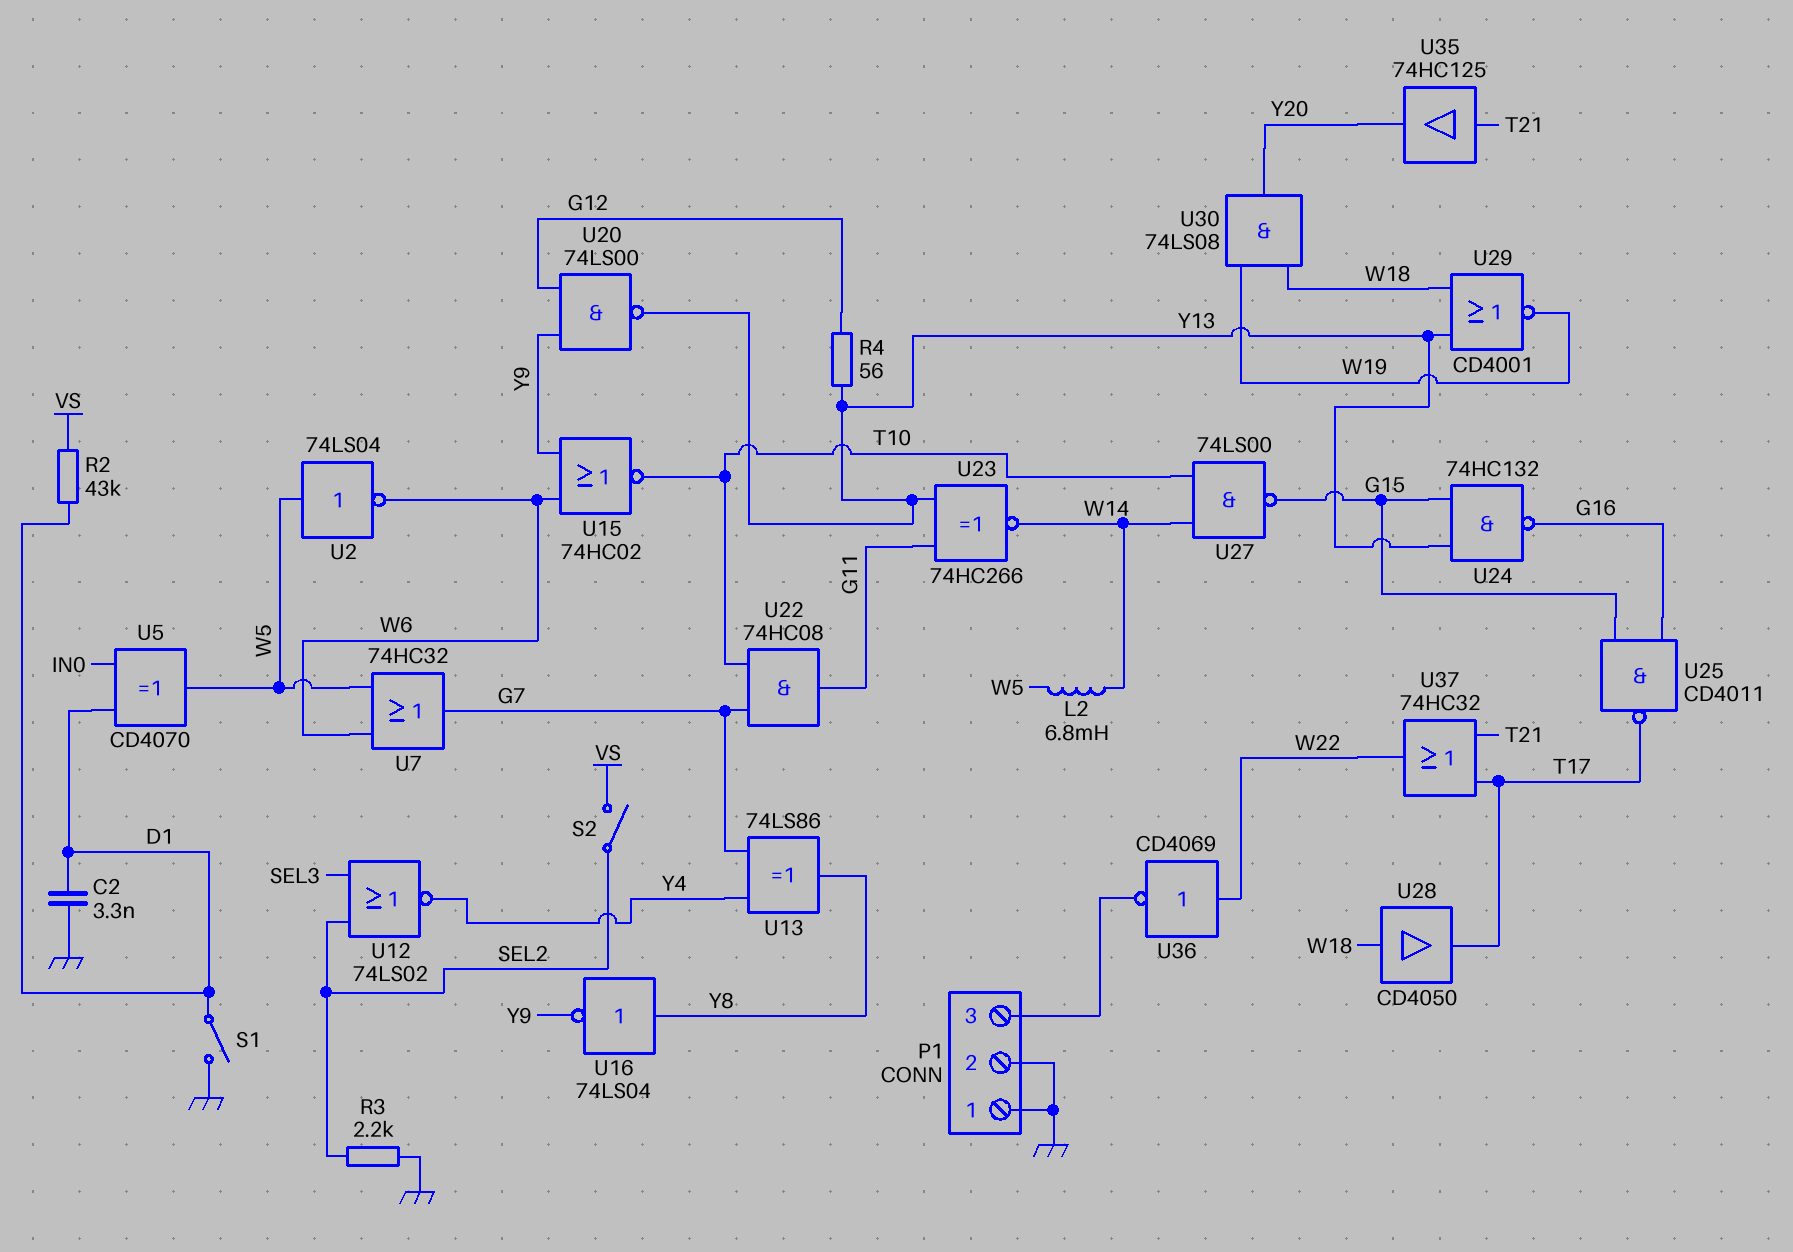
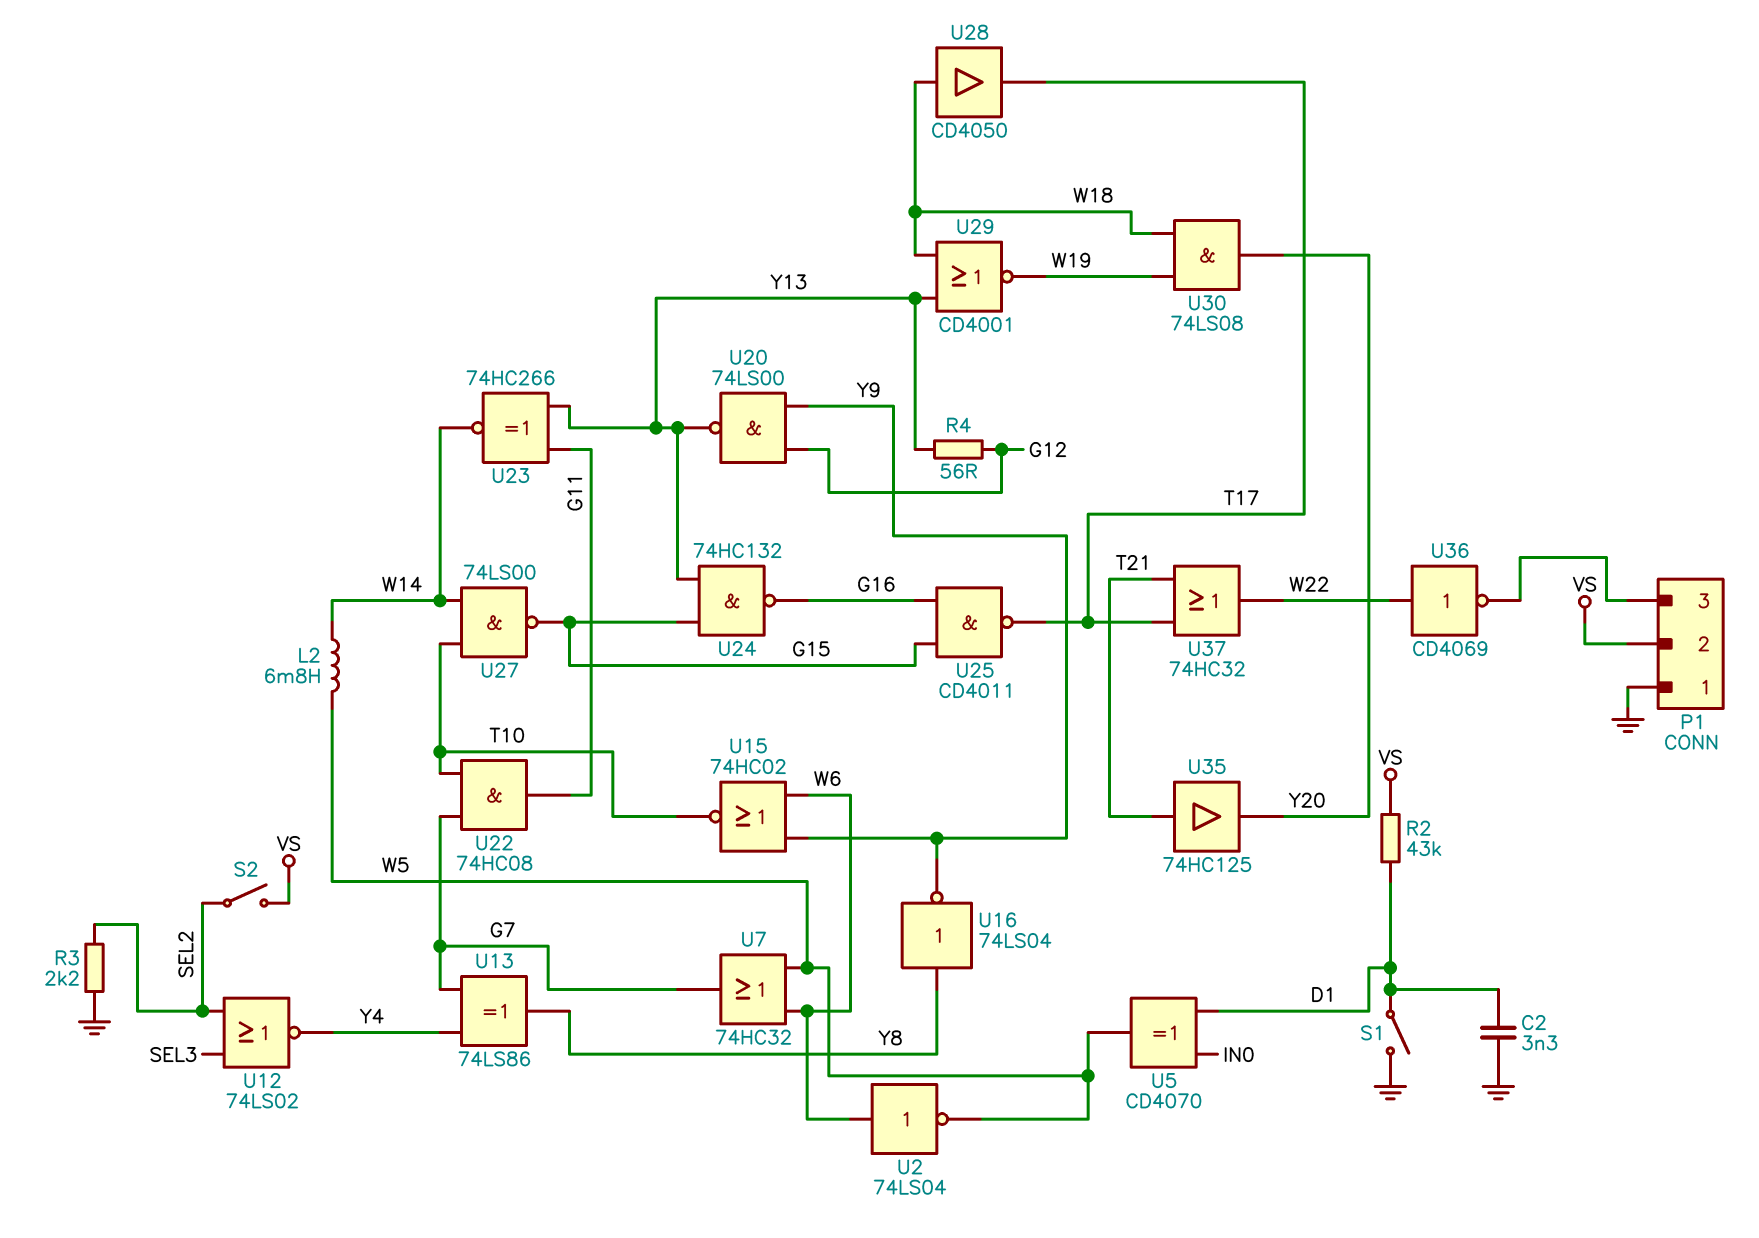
P1 pin 2: GND -> VS
U2: NOT 74LS04 (in W5, out W6) -> NOT 74LS04 (in W6, out W5)

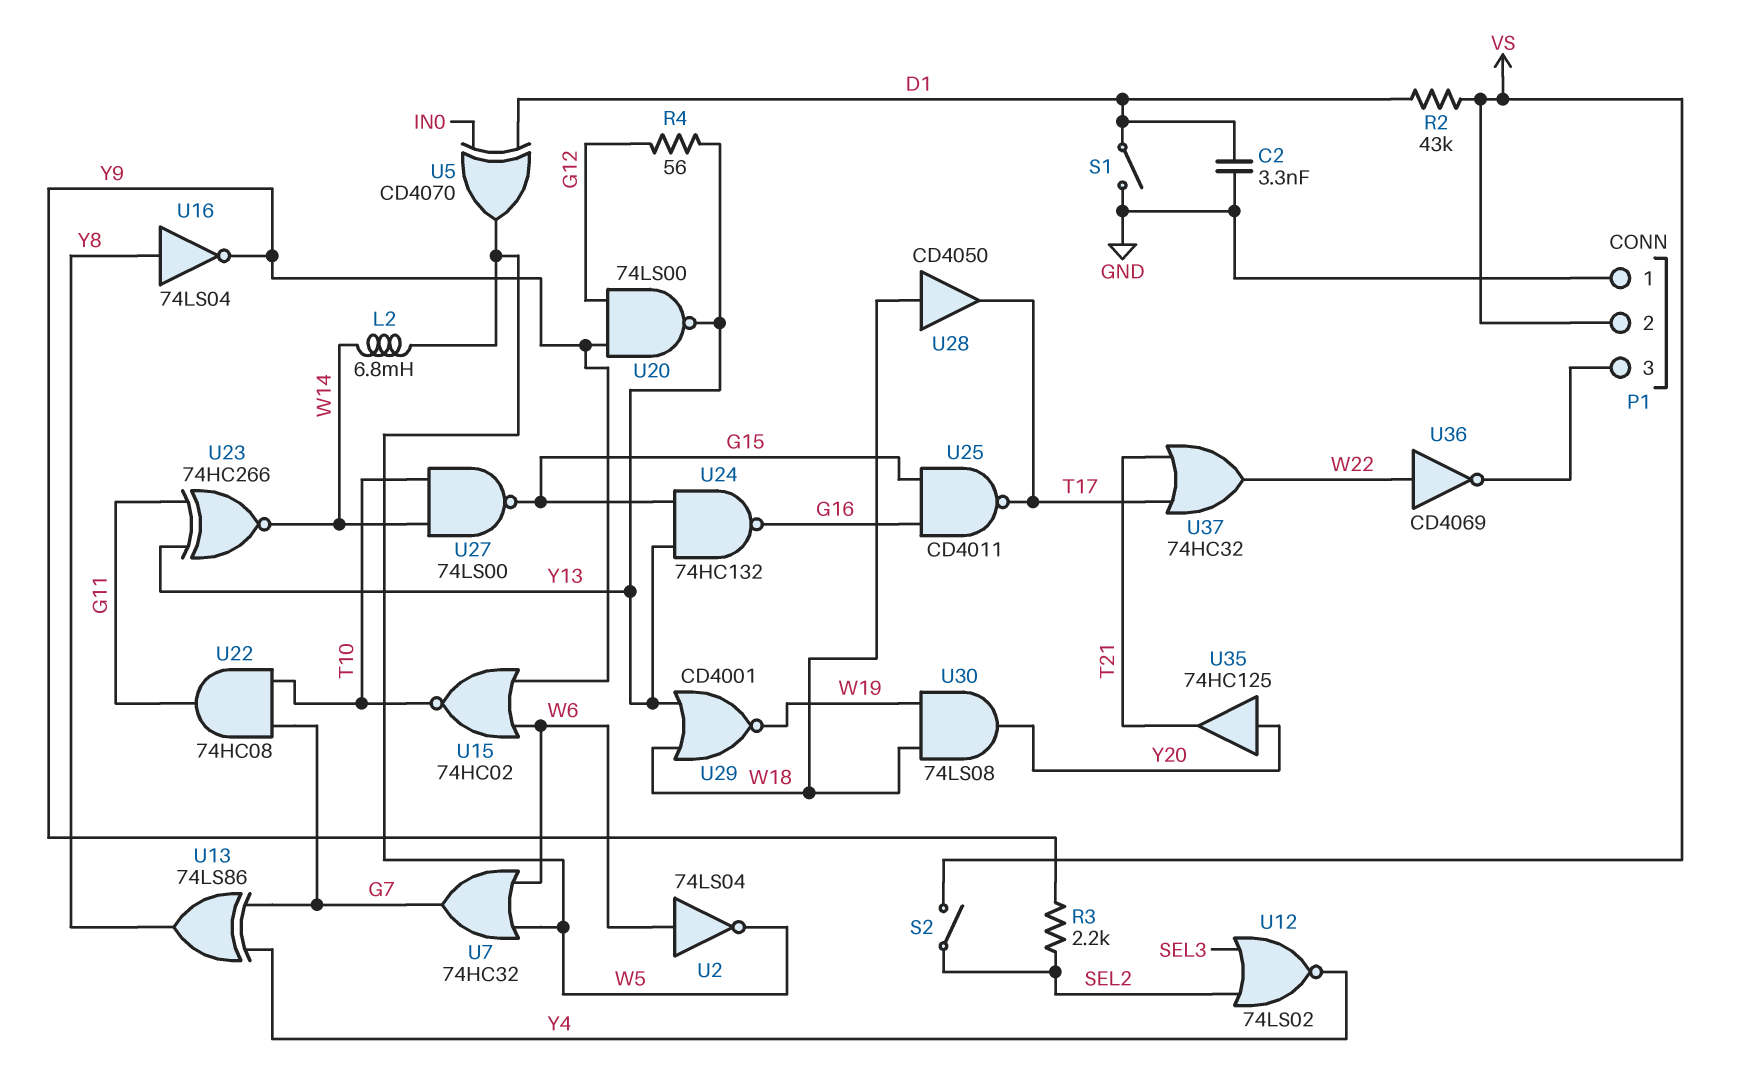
R3: 2.2k (GND, SEL2) -> 2.2k (SEL2, Y9)
U35: buffer 74HC125 (in T21, out Y20) -> buffer 74HC125 (in Y20, out T21)

